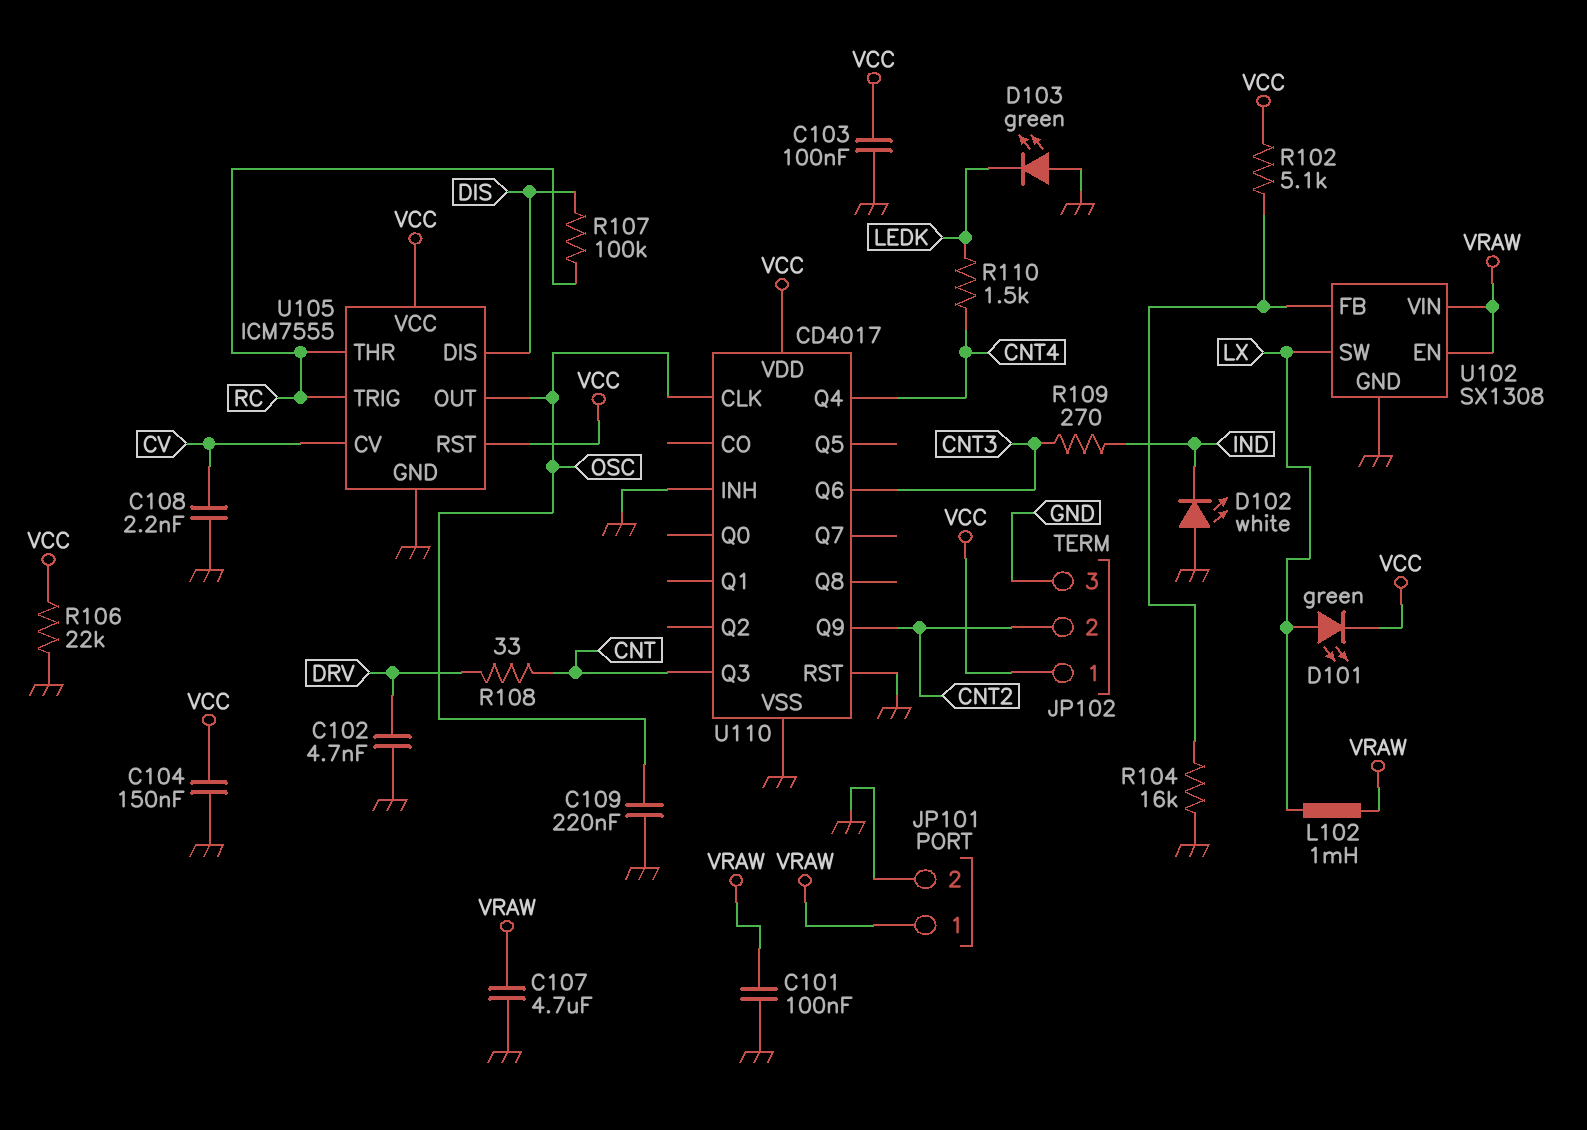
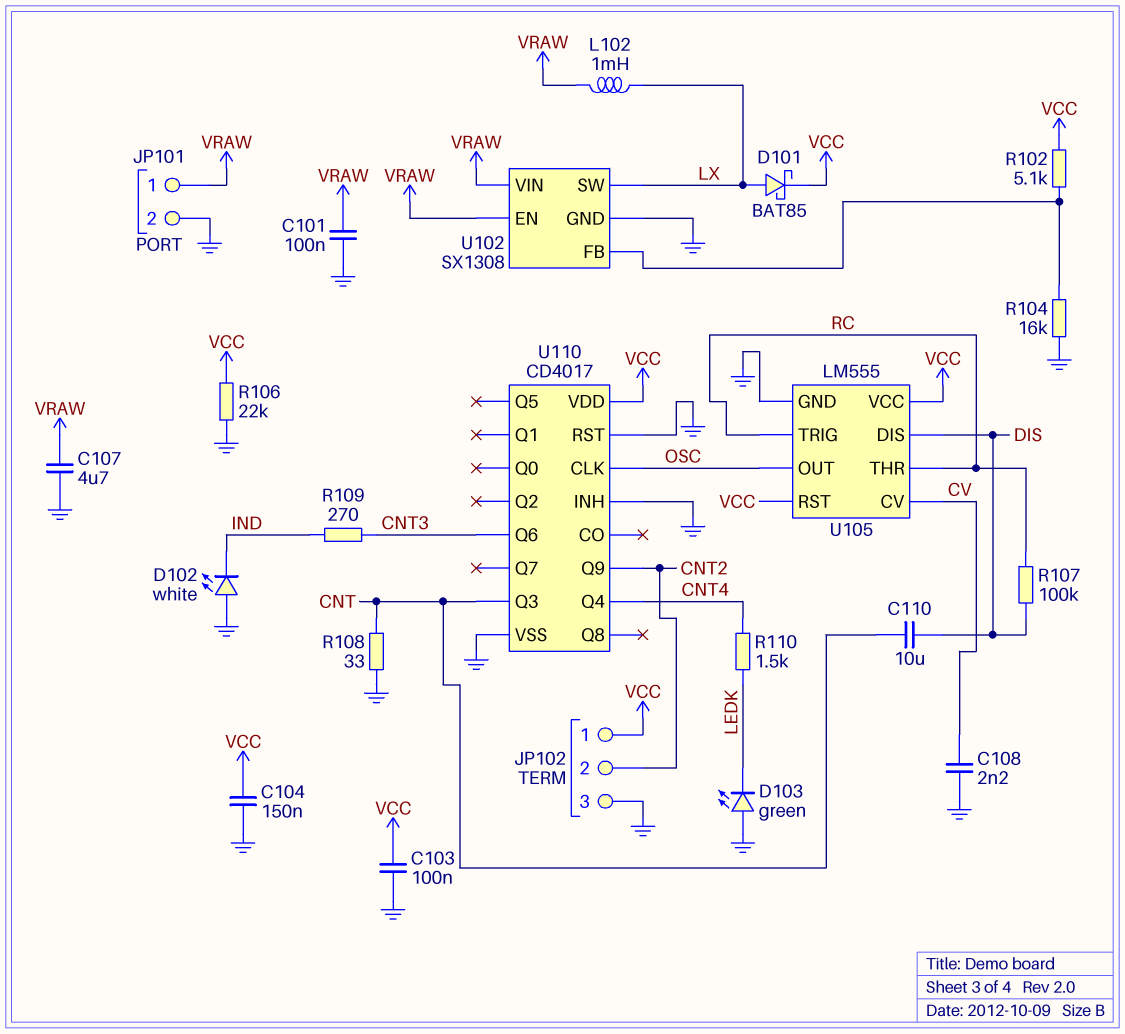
C102: 4.7nF (DRV, GND) -> none
C109: 220nF (GND, OSC) -> none
C110: none -> 10uF (CNT, DIS)
D101: LED green (A LX, K VCC) -> schottky BAT85 (A LX, K VCC)
R108: 33 (CNT, DRV) -> 33 (CNT, GND)
U105: ICM7555 -> LM555

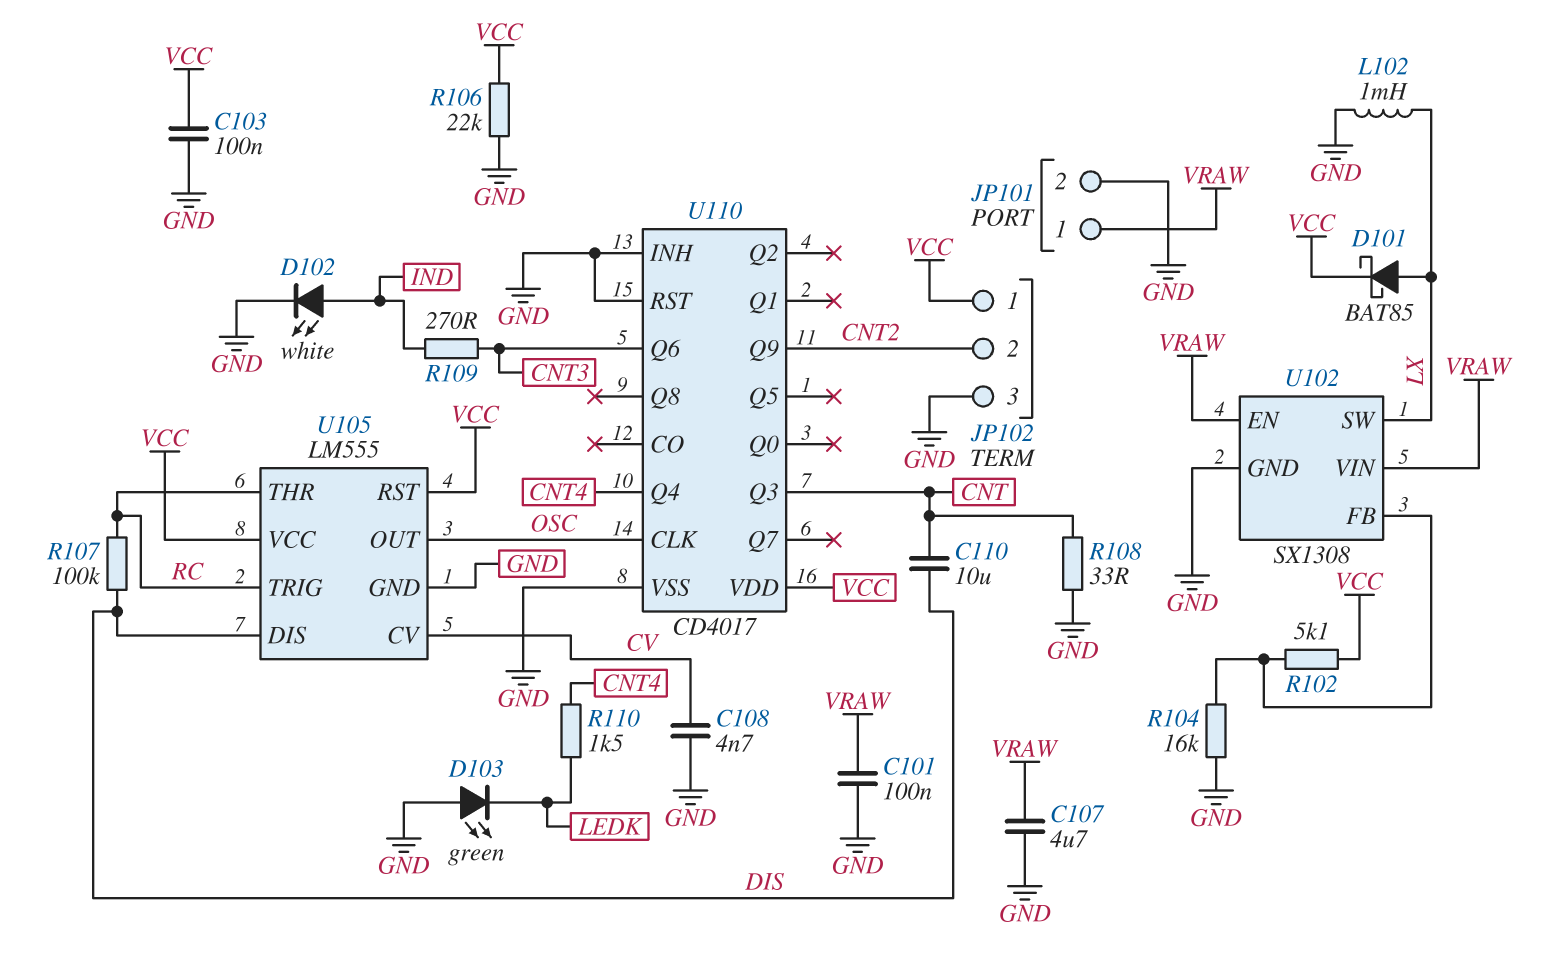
C104: 150nF (GND, VCC) -> none
C108: 2.2nF (CV, GND) -> 4.7nF (CV, GND)
D102: LED white (A GND, K IND) -> LED white (A IND, K GND)
L102: 1mH (LX, VRAW) -> 1mH (GND, LX)

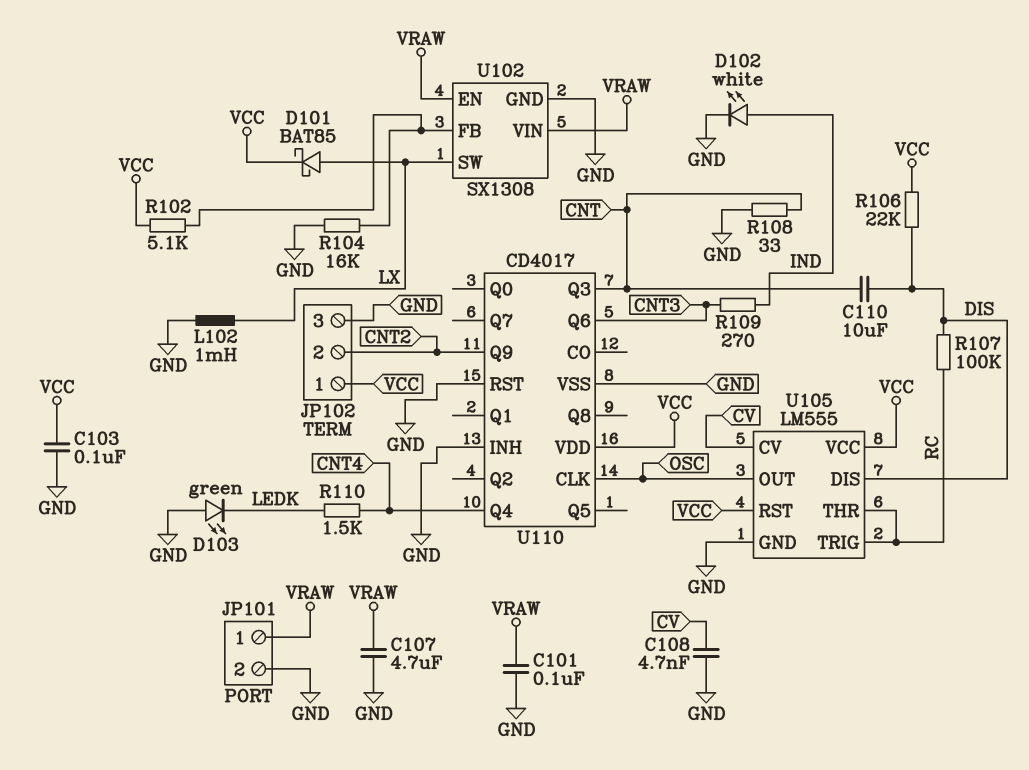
R106: 22k (GND, VCC) -> 22k (DIS, VCC)

